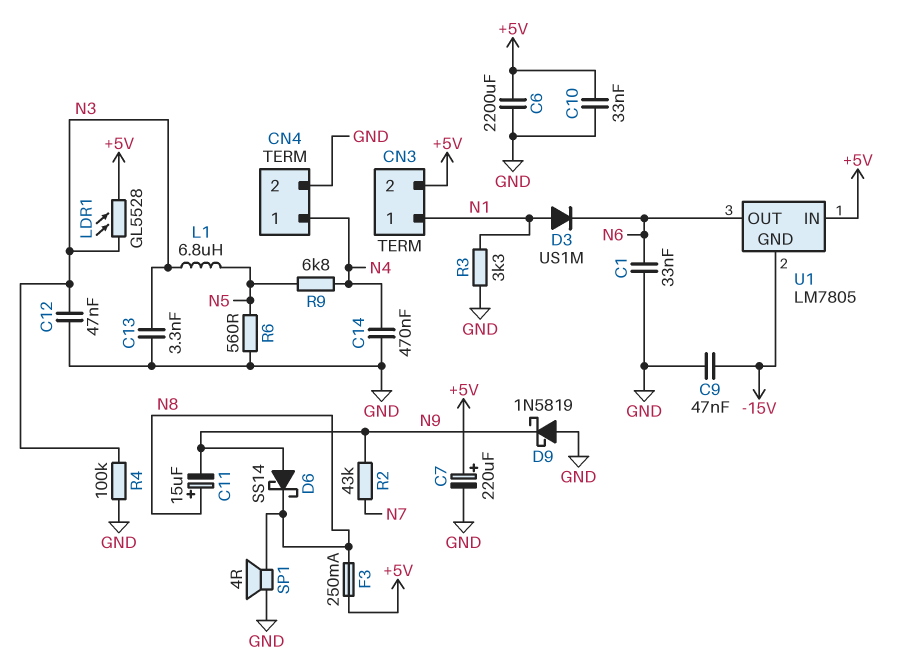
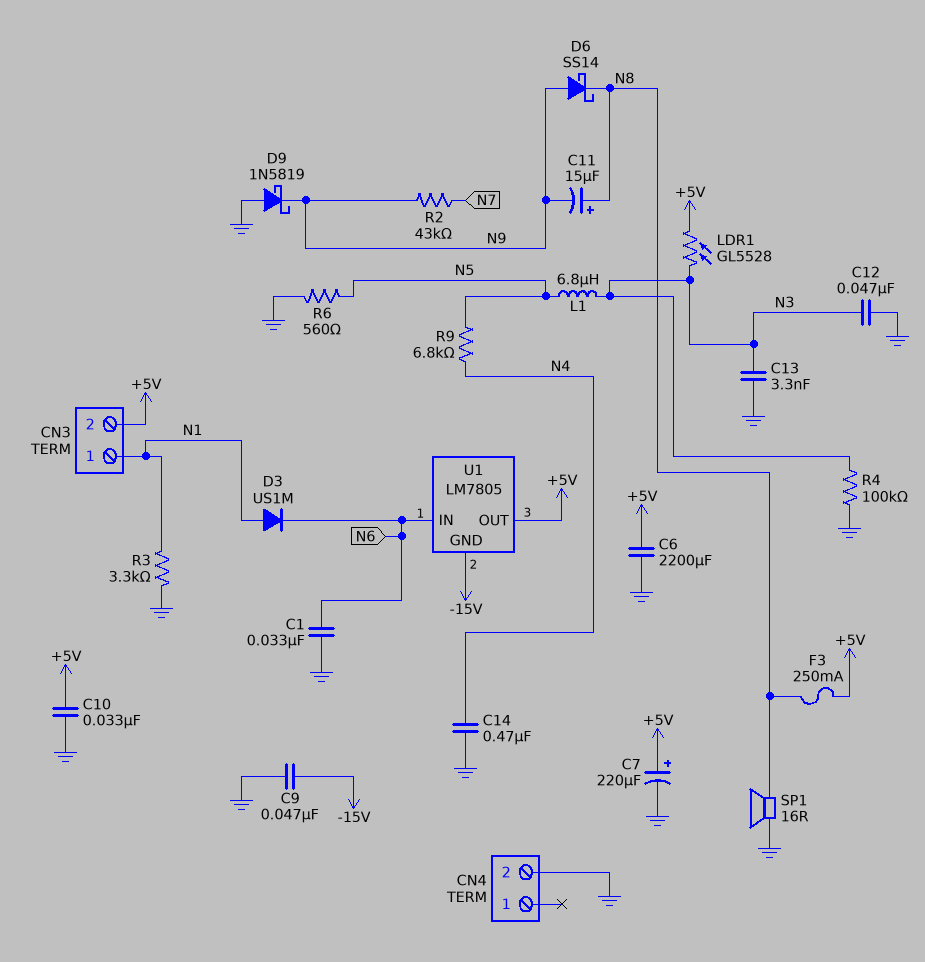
CN4 pin 1: N4 -> none
SP1: speaker 4R (GND, N8) -> speaker 16R (GND, N8)
U1 pin IN: +5V -> N6
U1 pin OUT: N6 -> +5V

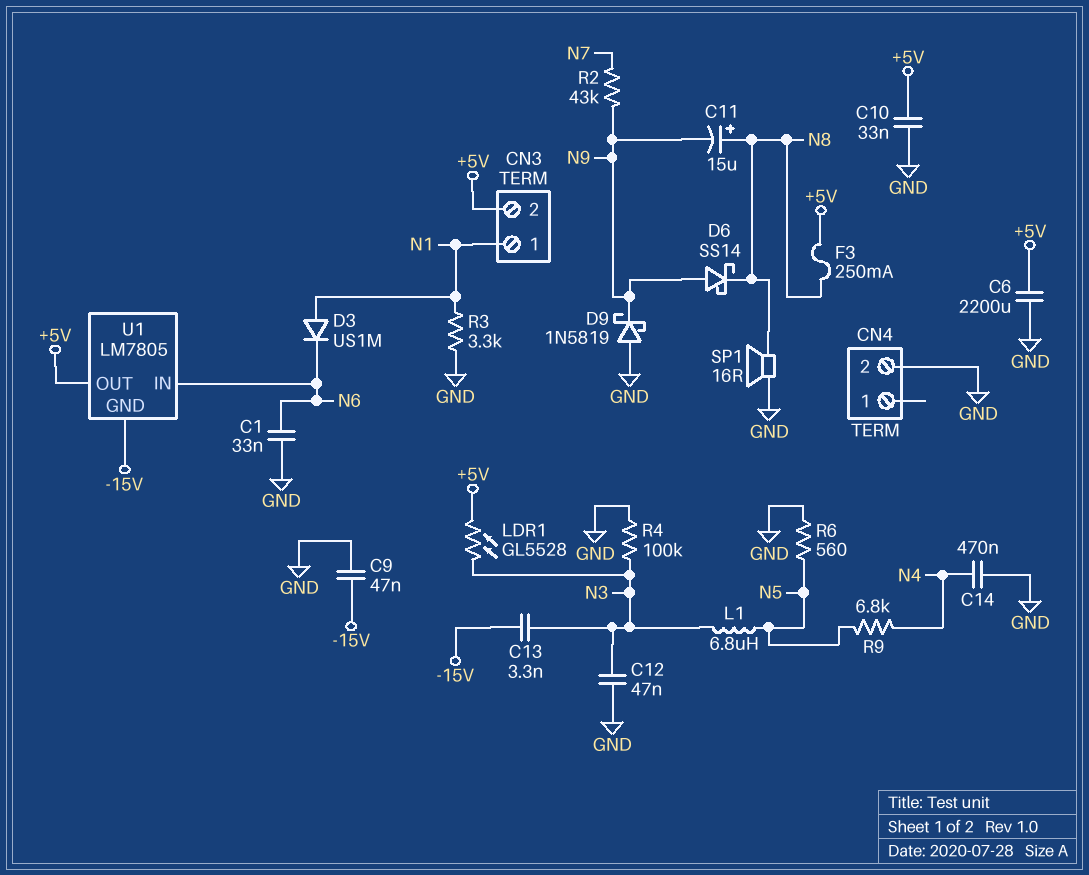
C7: 220uF (plus +5V, minus GND) -> none
C13: 3.3nF (GND, N3) -> 3.3nF (-15V, N3)

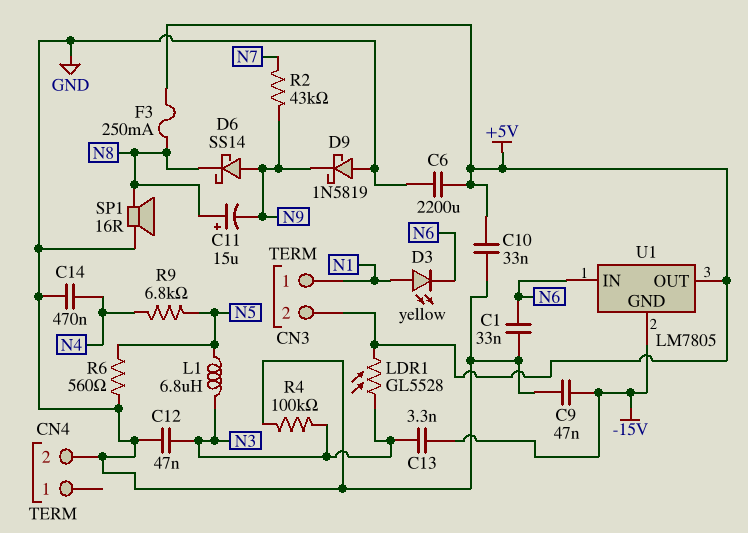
D3: diode US1M (A N1, K N6) -> LED yellow (A N1, K N6)
R3: 3.3k (GND, N1) -> none

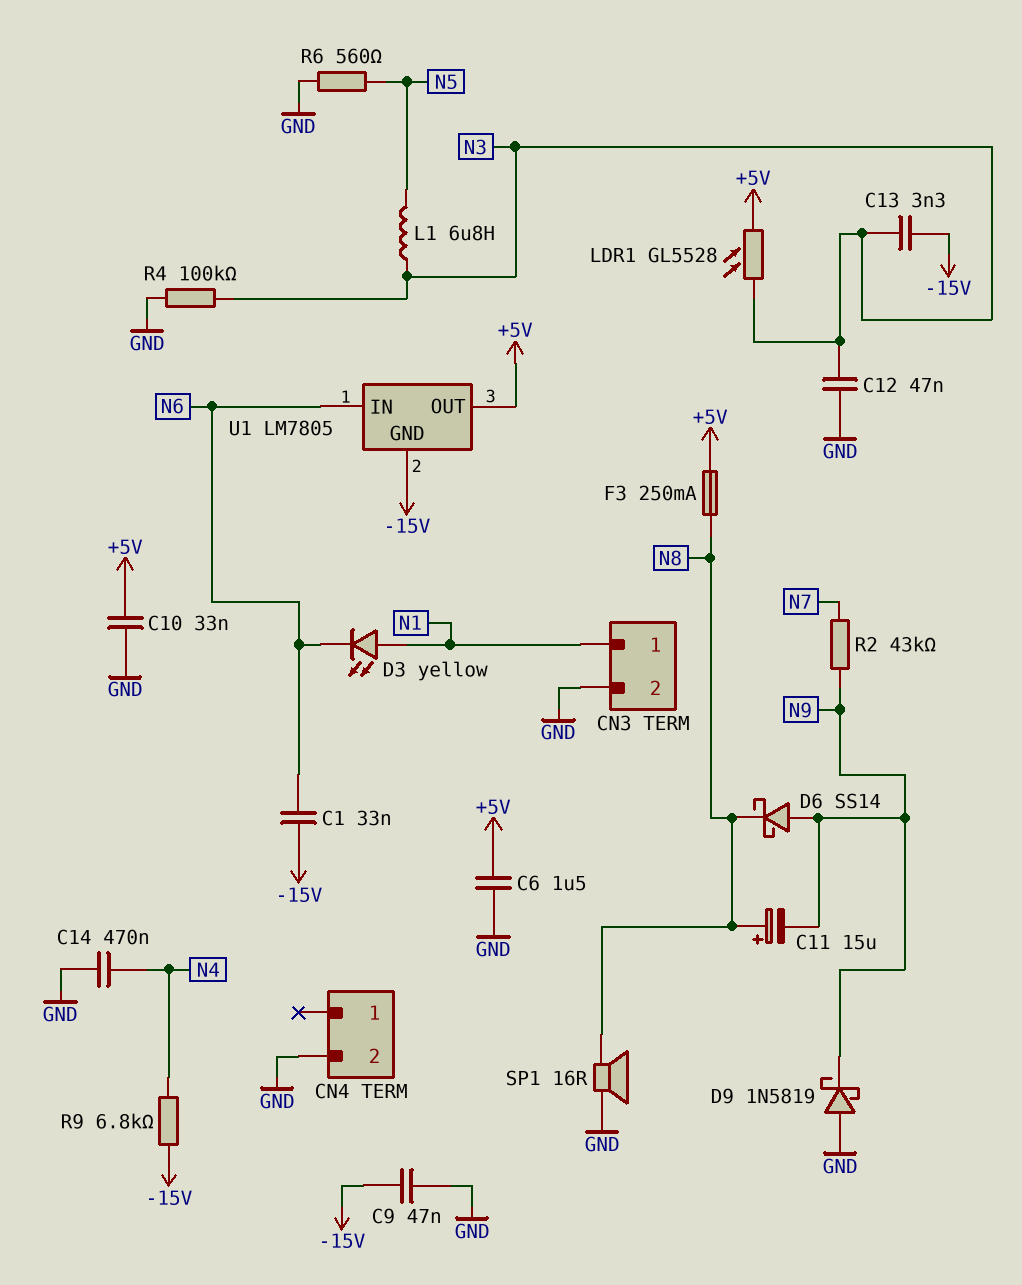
C1: 33nF (GND, N6) -> 33nF (-15V, N6)
C6: 2200uF (+5V, GND) -> 1.5uF (+5V, GND)
CN3 pin 2: +5V -> GND
R9: 6.8k (N4, N5) -> 6.8k (-15V, N4)

